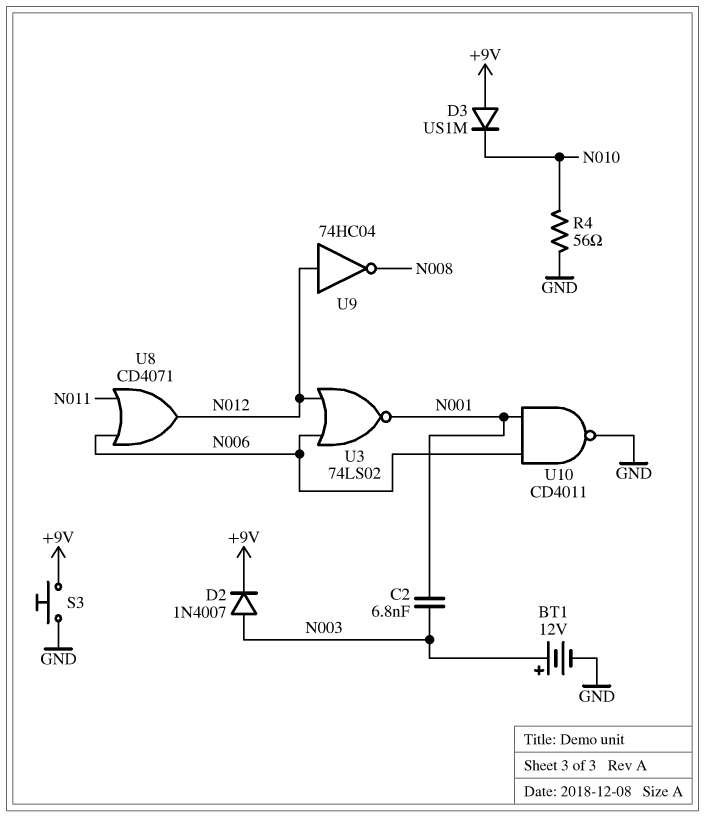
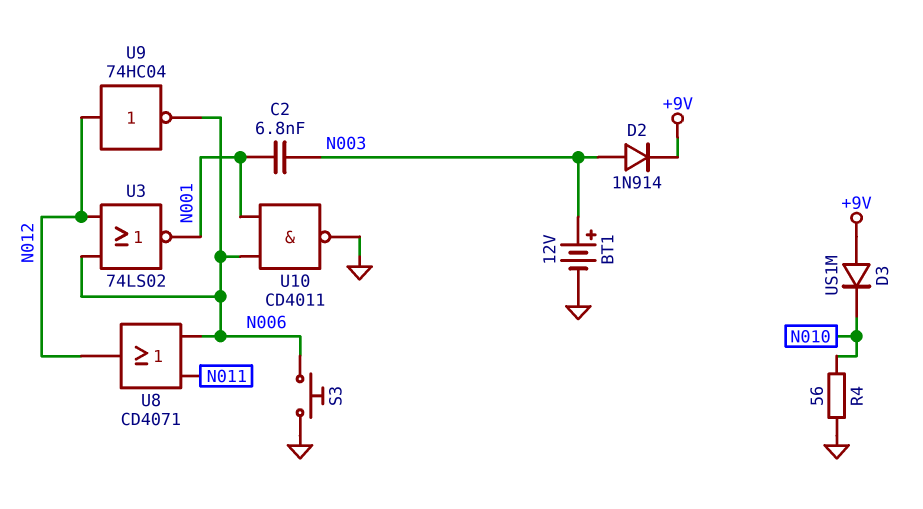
D2: diode 1N4007 (A N003, K +9V) -> diode 1N914 (A N003, K +9V)
S3: button (+9V, GND) -> button (GND, N006)
U9: NOT 74HC04 (in N012, out N008) -> NOT 74HC04 (in N012, out N006)

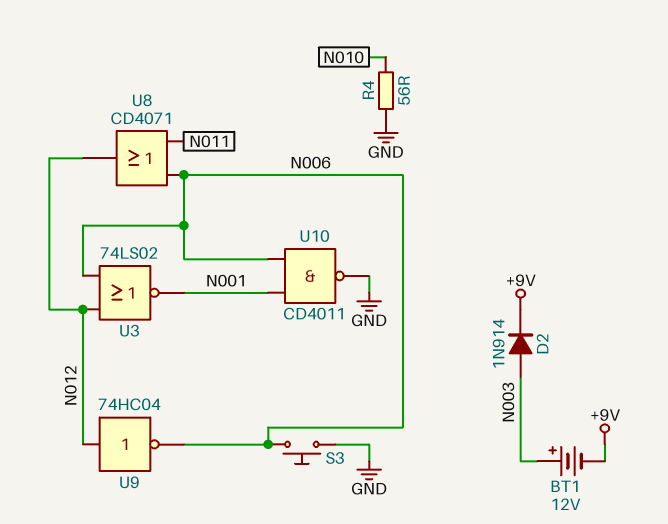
BT1: 12V (plus N003, minus GND) -> 12V (plus N003, minus +9V)
C2: 6.8nF (N001, N003) -> none
D3: diode US1M (A +9V, K N010) -> none

